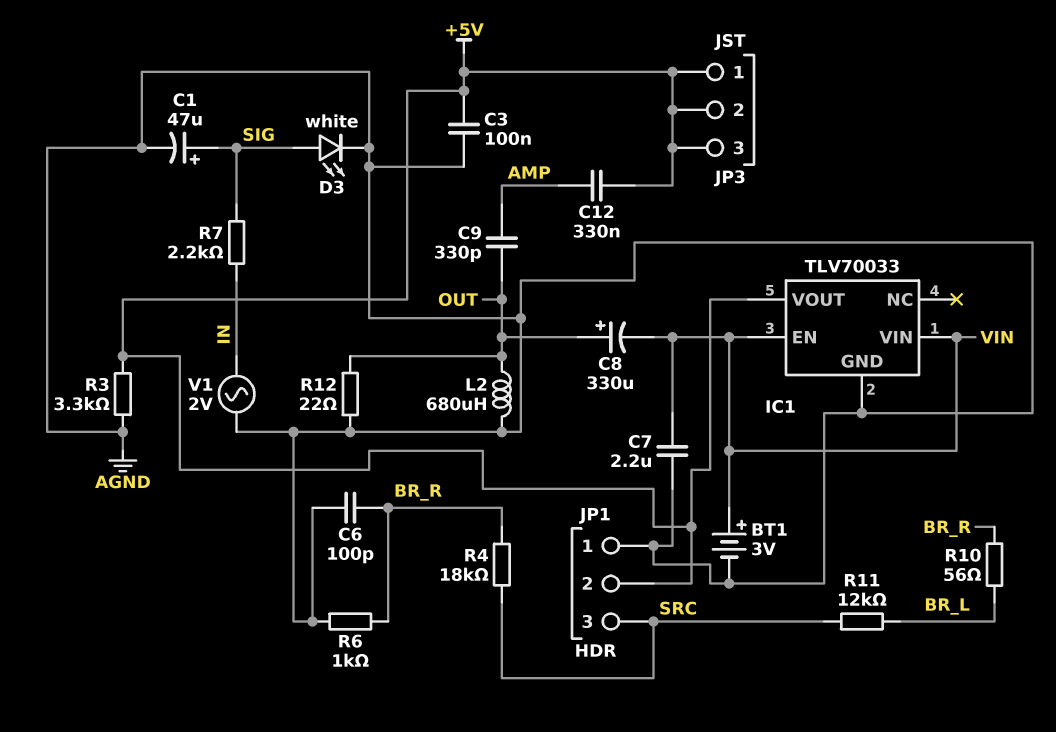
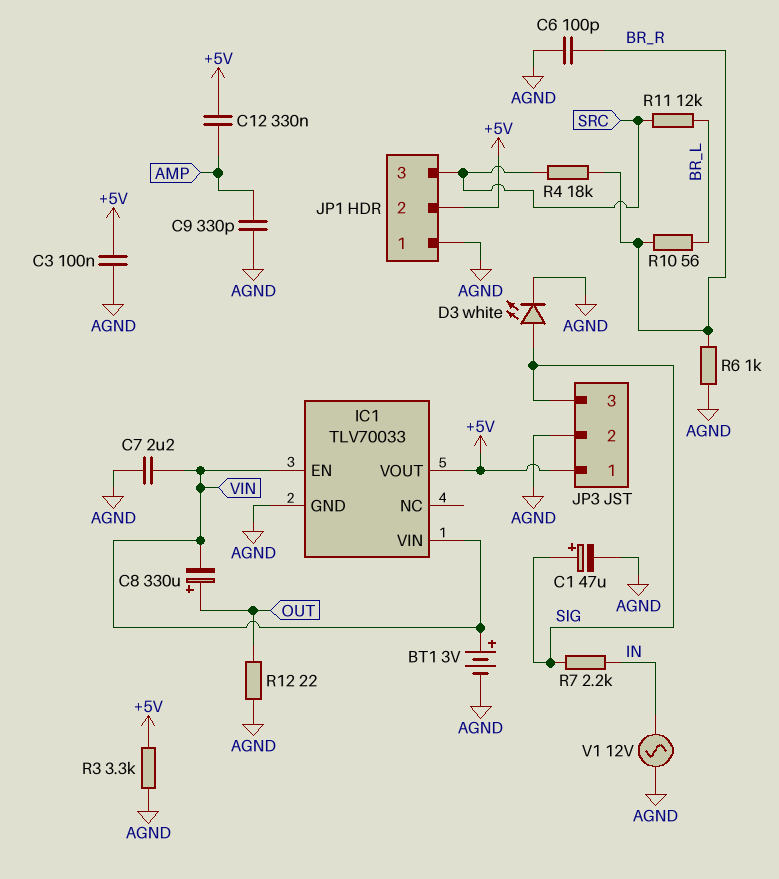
C9: 330pF (AMP, OUT) -> 330pF (AGND, AMP)
JP3 pin 2: +5V -> AGND
JP3 pin 3: +5V -> SIG
L2: 680uH (AGND, OUT) -> none
V1: AC 2V (AGND, IN) -> AC 12V (AGND, IN)

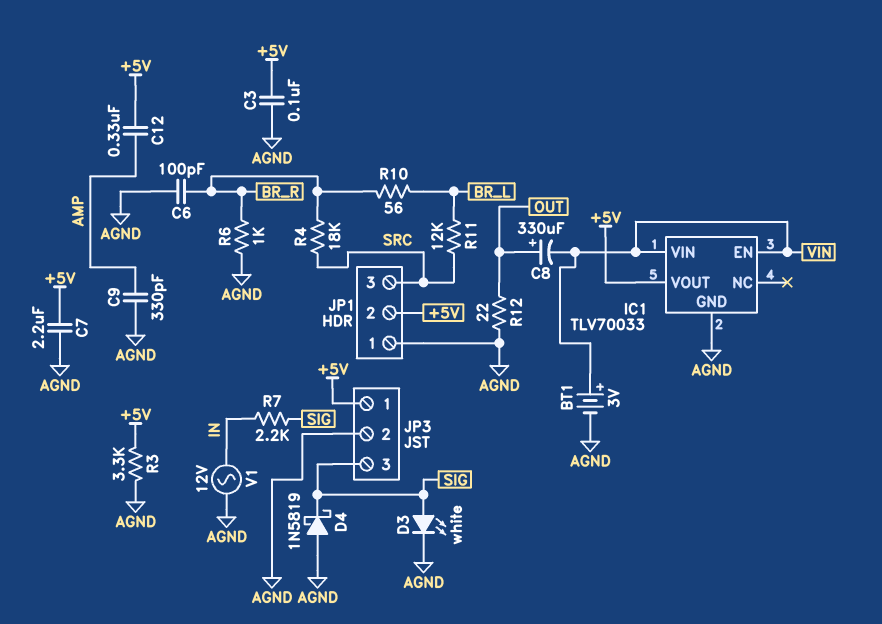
C1: 47uF (plus SIG, minus AGND) -> none
C7: 2.2uF (AGND, VIN) -> 2.2uF (+5V, AGND)
D4: none -> schottky 1N5819 (A AGND, K SIG)

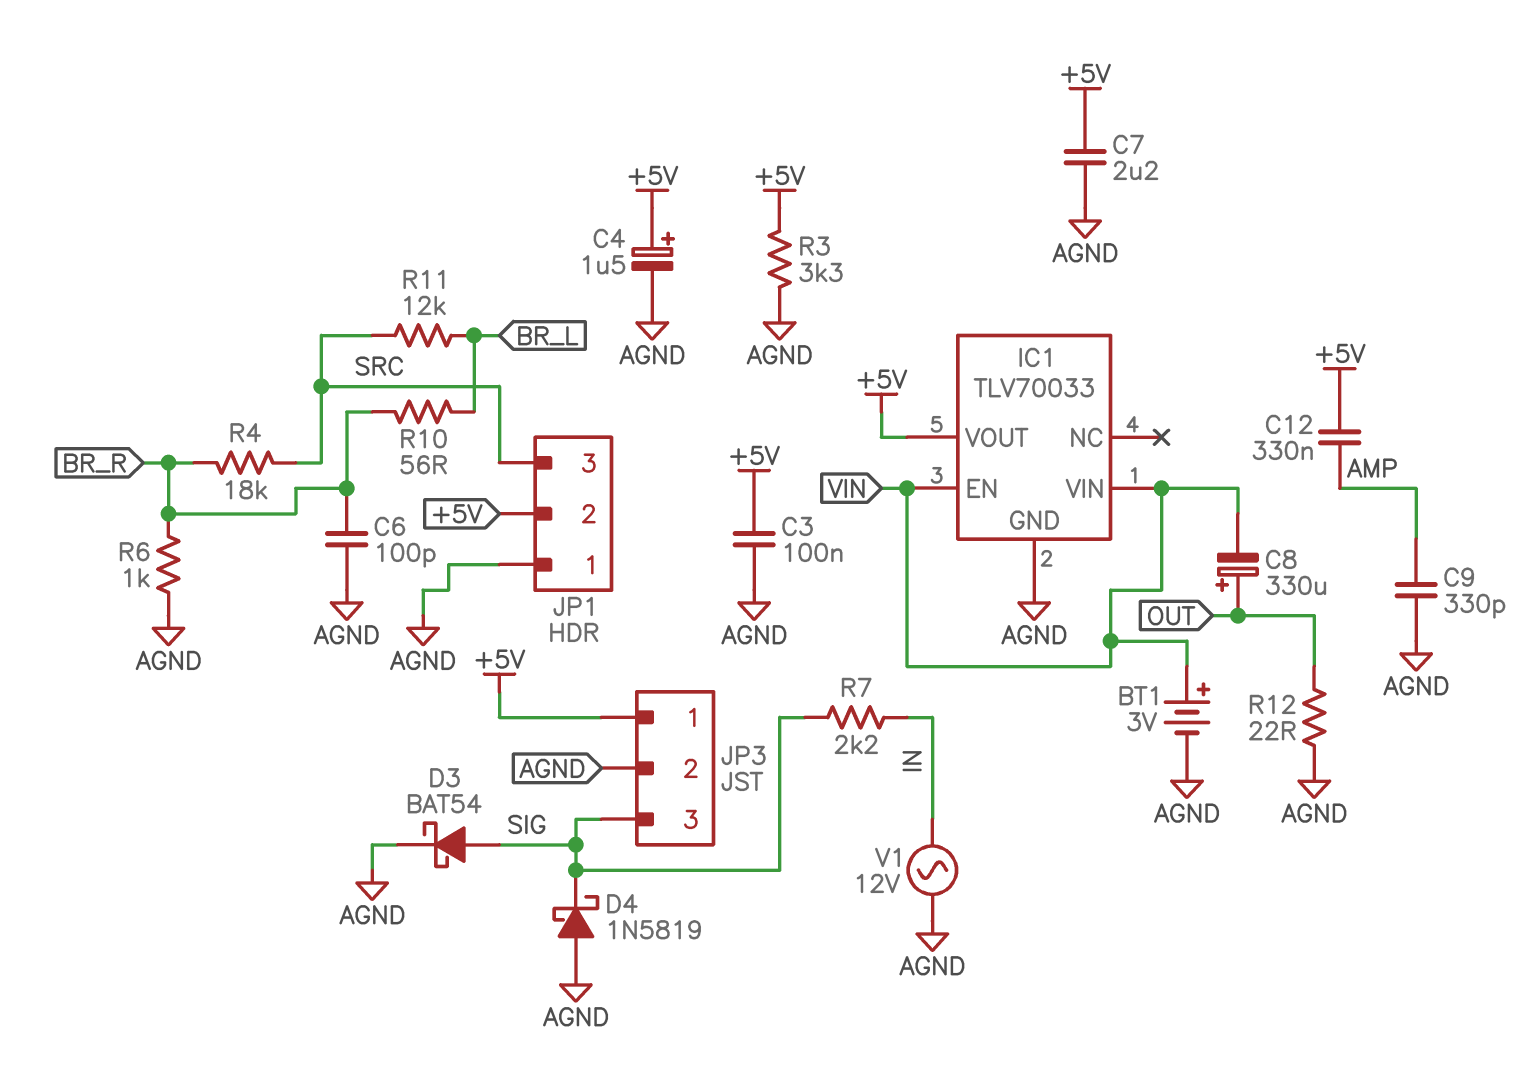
C4: none -> 1.5uF (plus +5V, minus AGND)
D3: LED white (A SIG, K AGND) -> schottky BAT54 (A SIG, K AGND)

